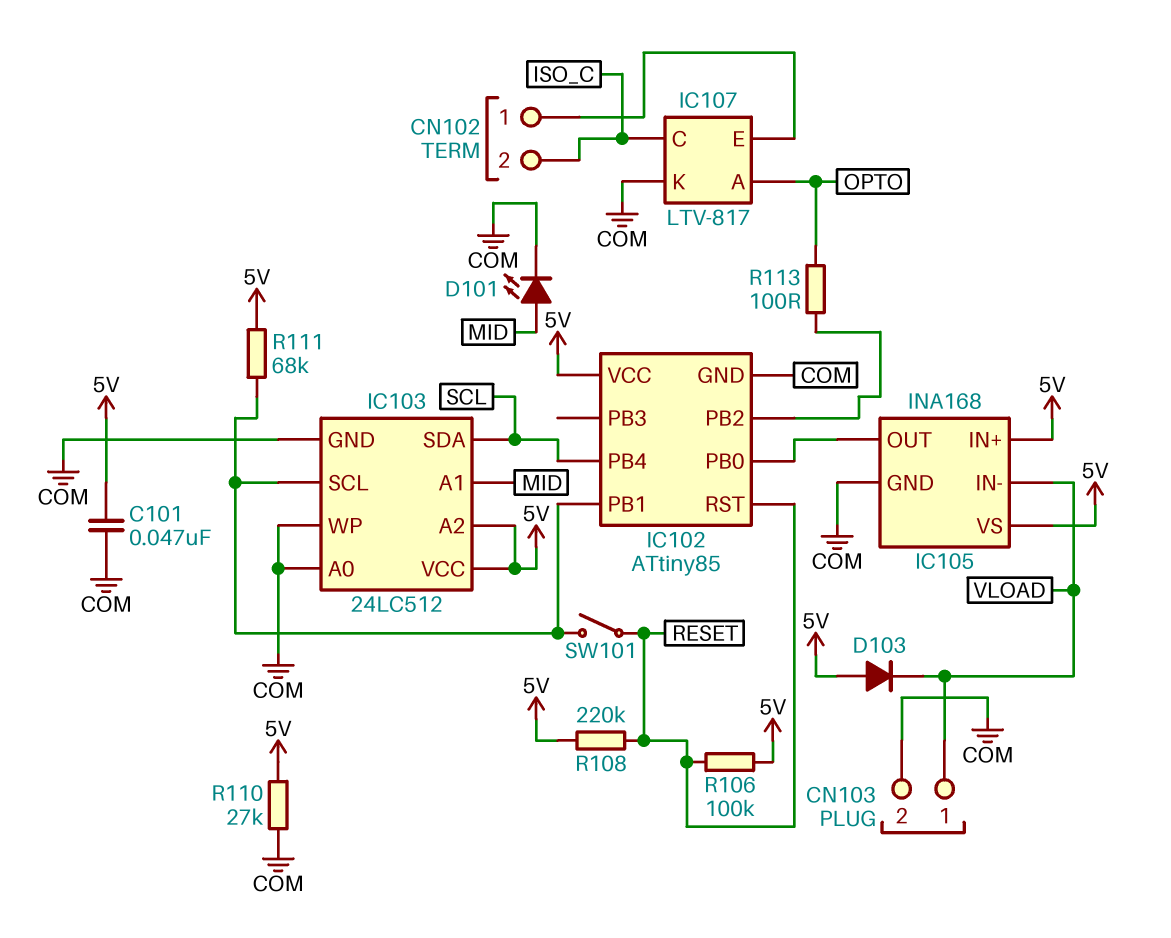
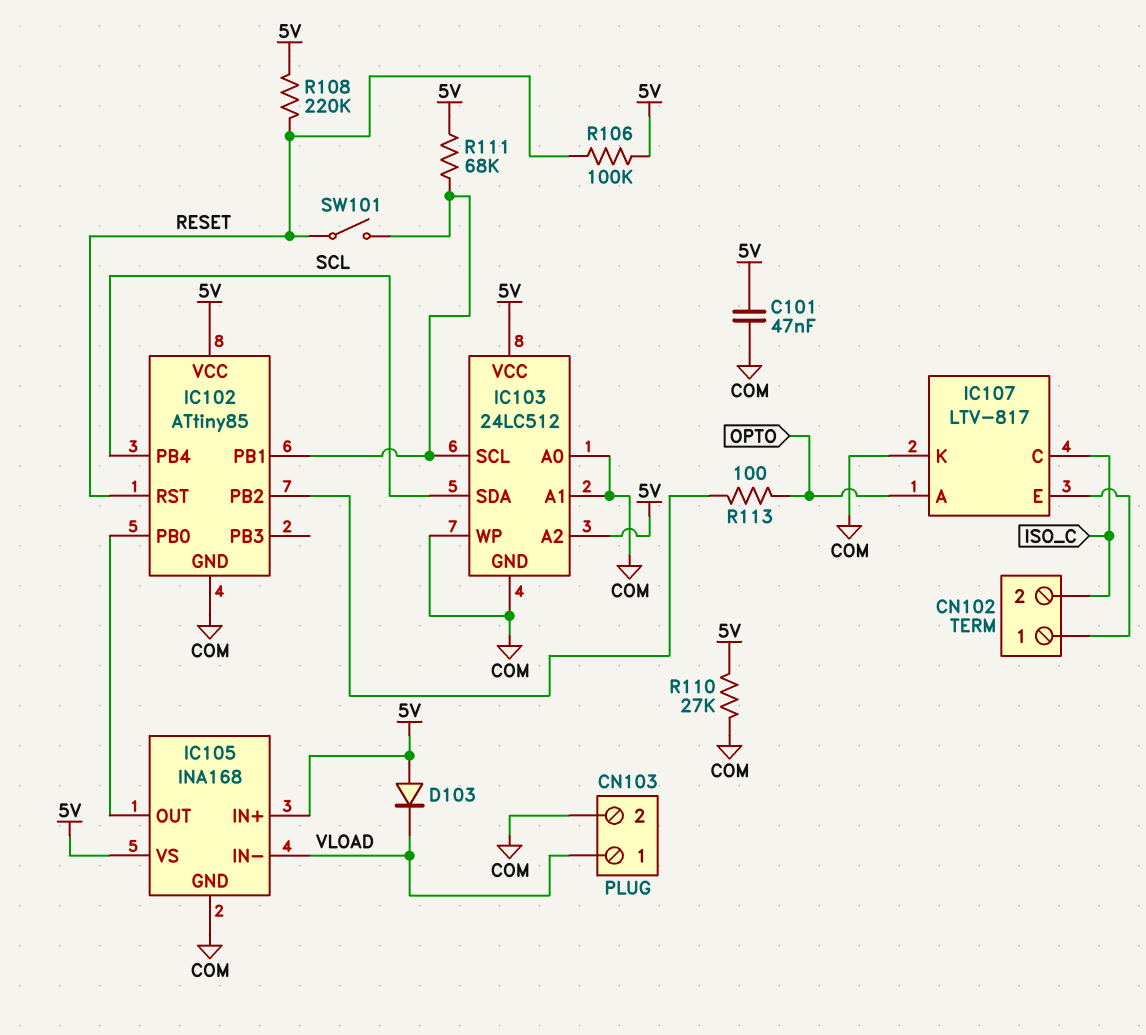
D101: LED (A MID, K COM) -> none
IC103 pin A1: MID -> COM

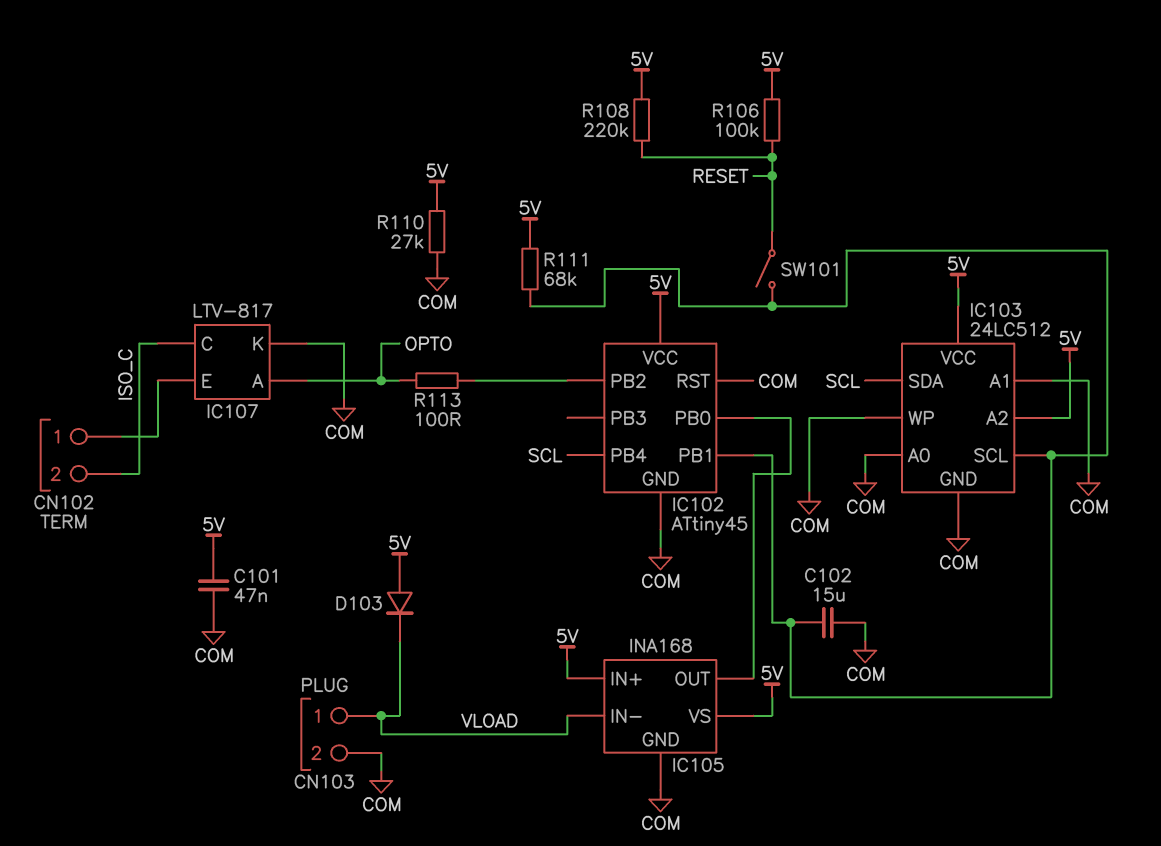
C102: none -> 15uF (COM, IC102/PB1)
IC102: ATtiny85 -> ATtiny45
IC102 pin RST: RESET -> COM

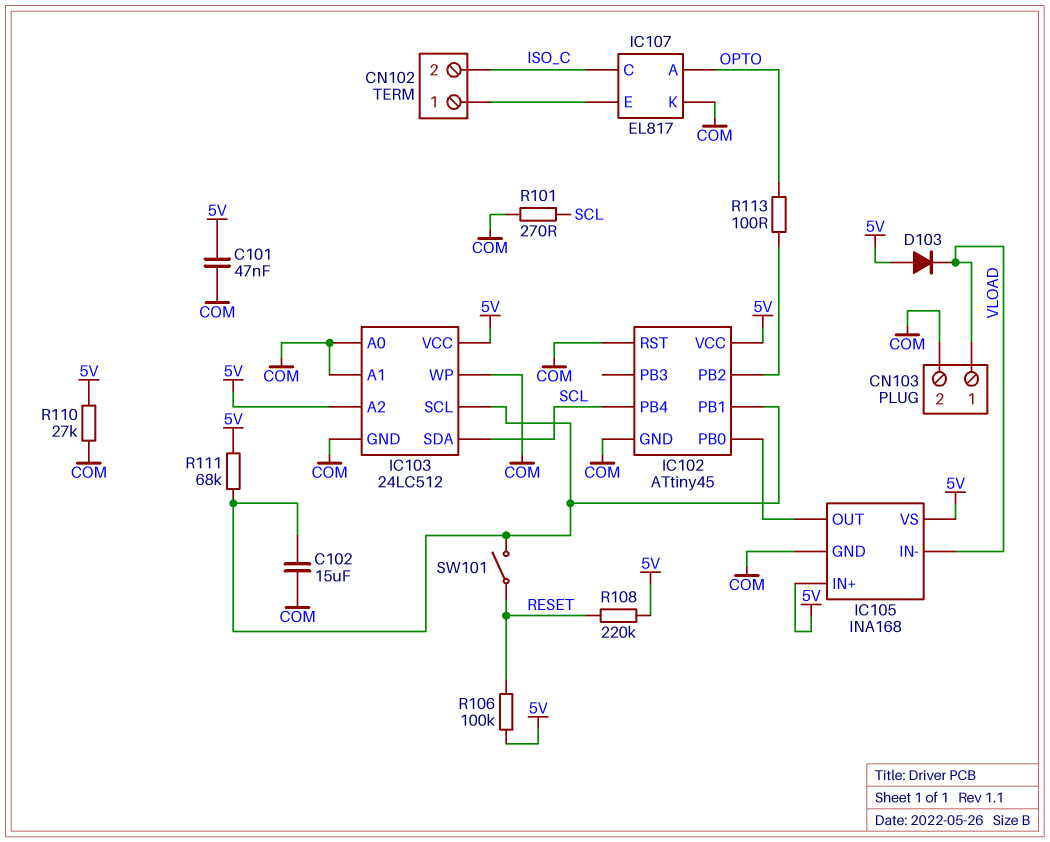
IC107: LTV-817 -> EL817
R101: none -> 270 (COM, SCL)

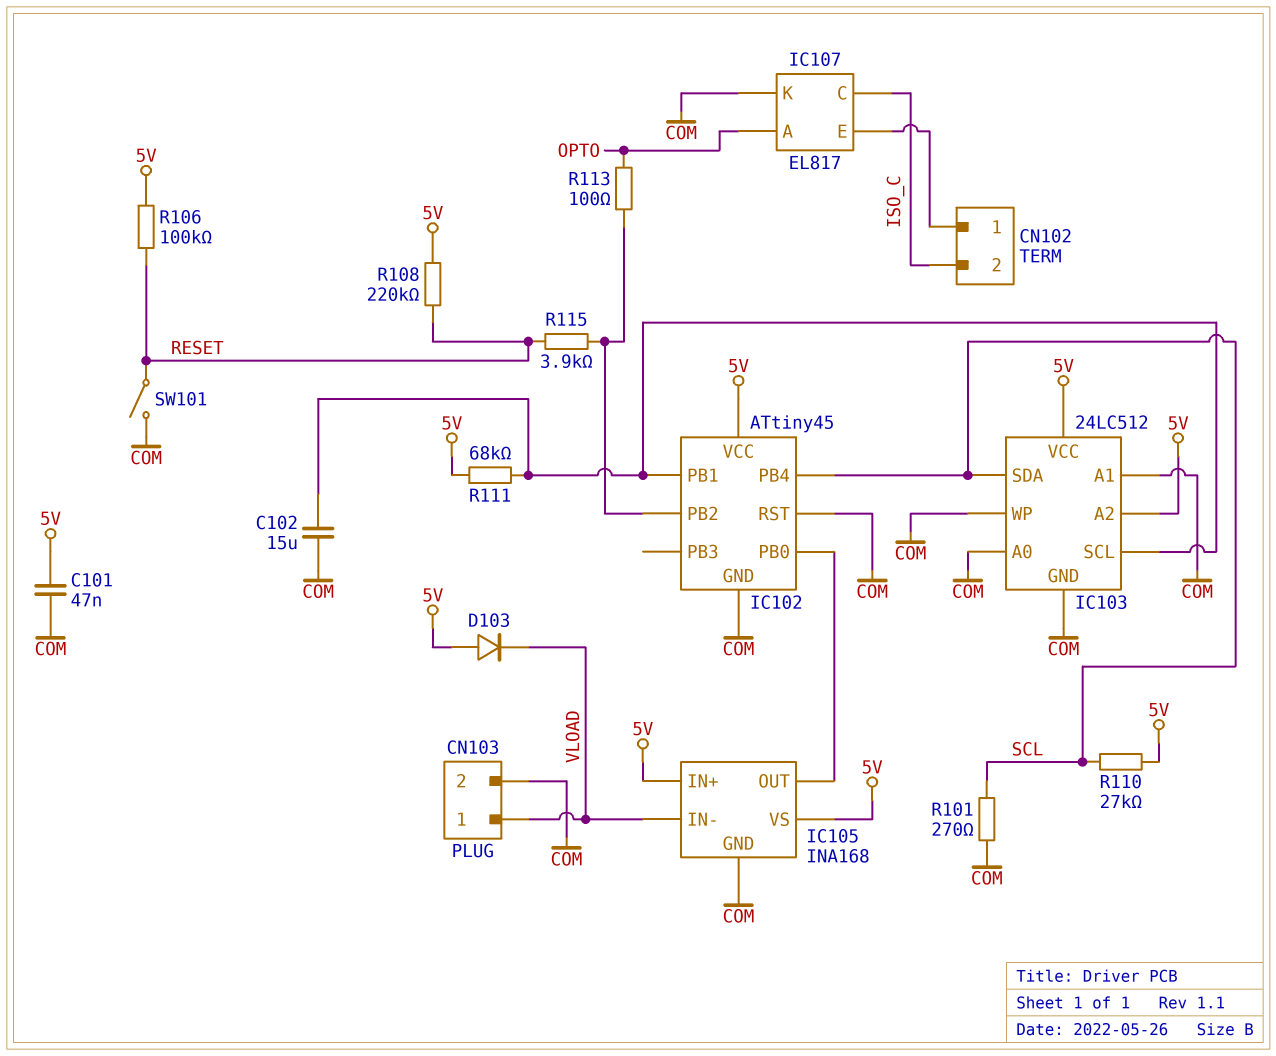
R110: 27k (5V, COM) -> 27k (5V, SCL)
R115: none -> 3.9k (IC102/PB2, RESET)
SW101: switch (IC102/PB1, RESET) -> switch (COM, RESET)

